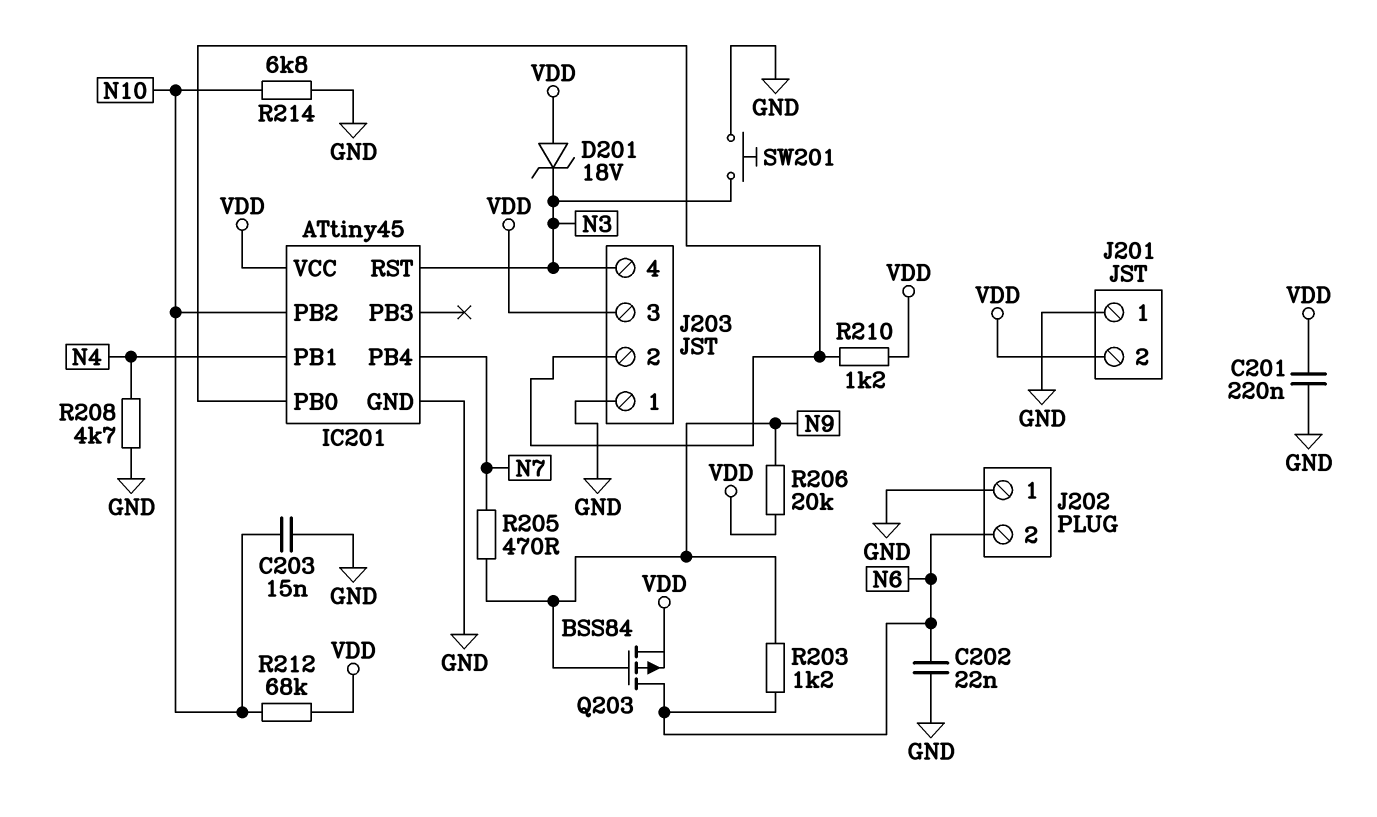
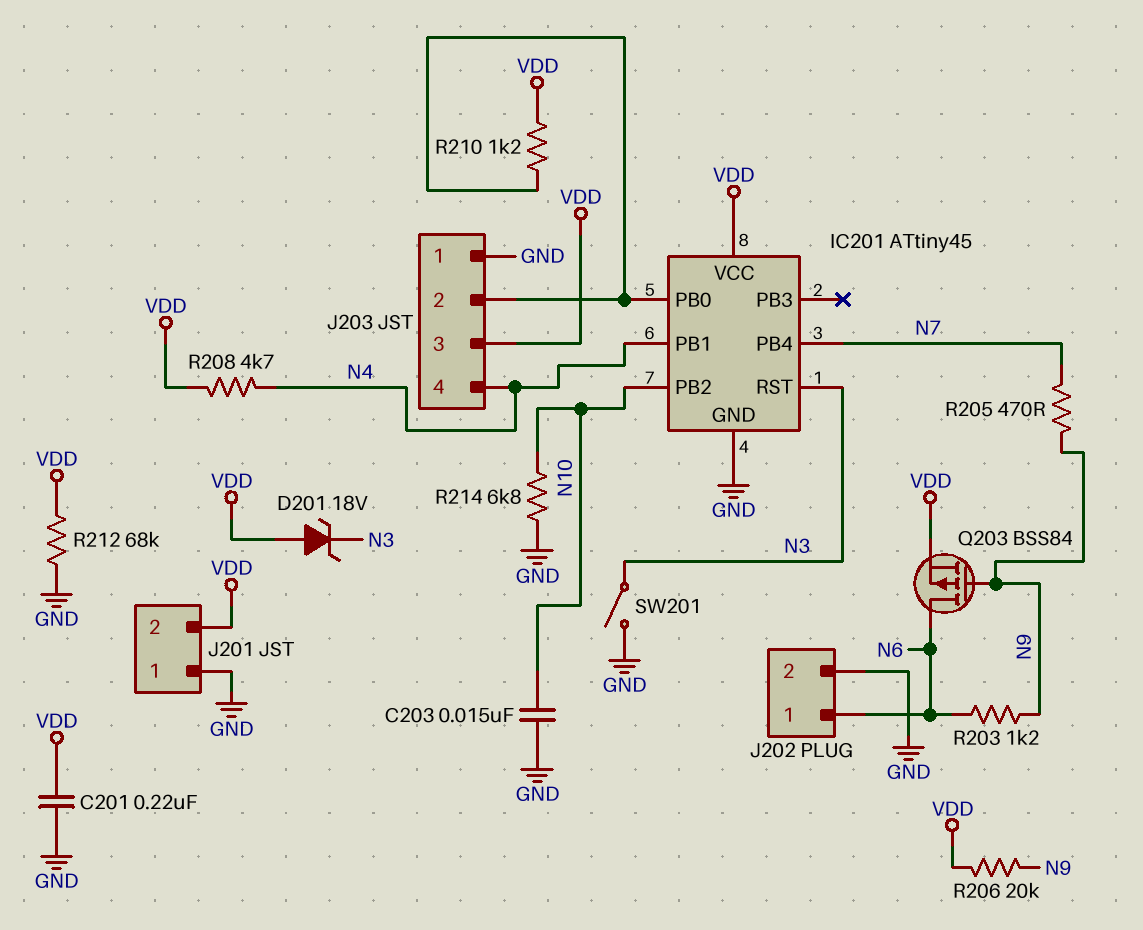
C202: 22nF (GND, N6) -> none
J202 pin 1: GND -> N6
J202 pin 2: N6 -> GND
J203 pin 4: N3 -> N4
R208: 4.7k (GND, N4) -> 4.7k (N4, VDD)
R212: 68k (N10, VDD) -> 68k (GND, VDD)
SW201: button (GND, N3) -> switch (GND, N3)

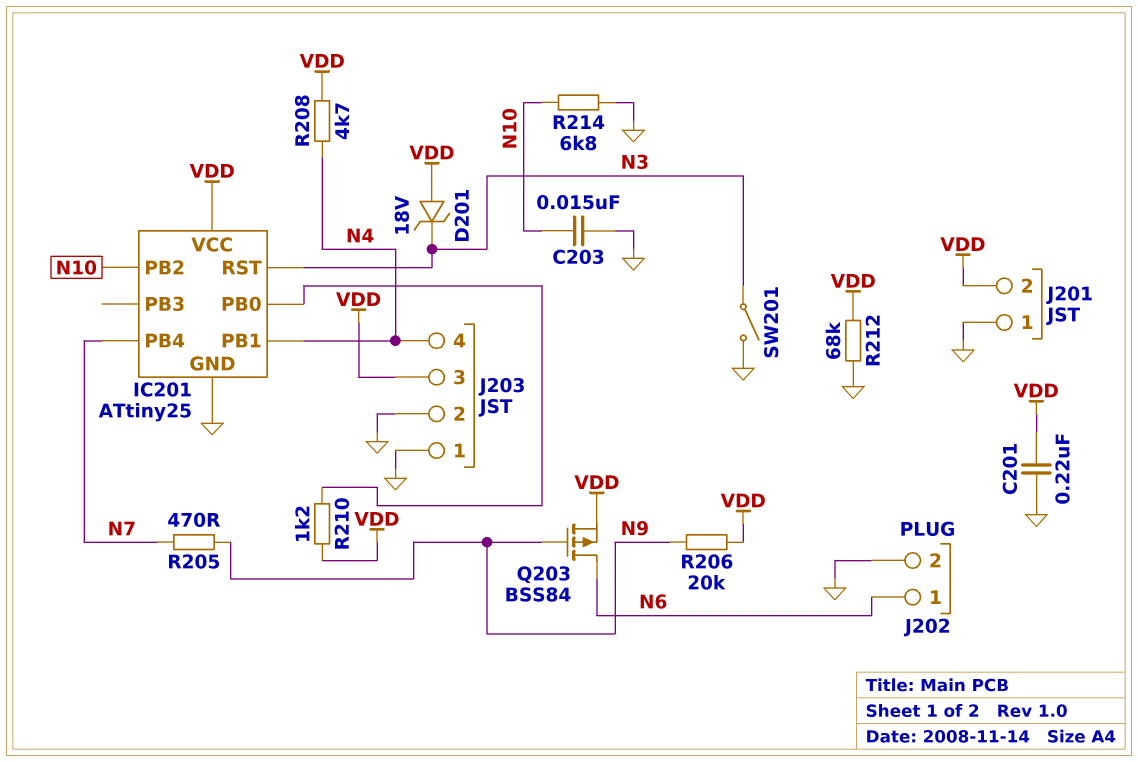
IC201: ATtiny45 -> ATtiny25
J203 pin 2: IC201/PB0 -> GND
R203: 1.2k (N6, N9) -> none

